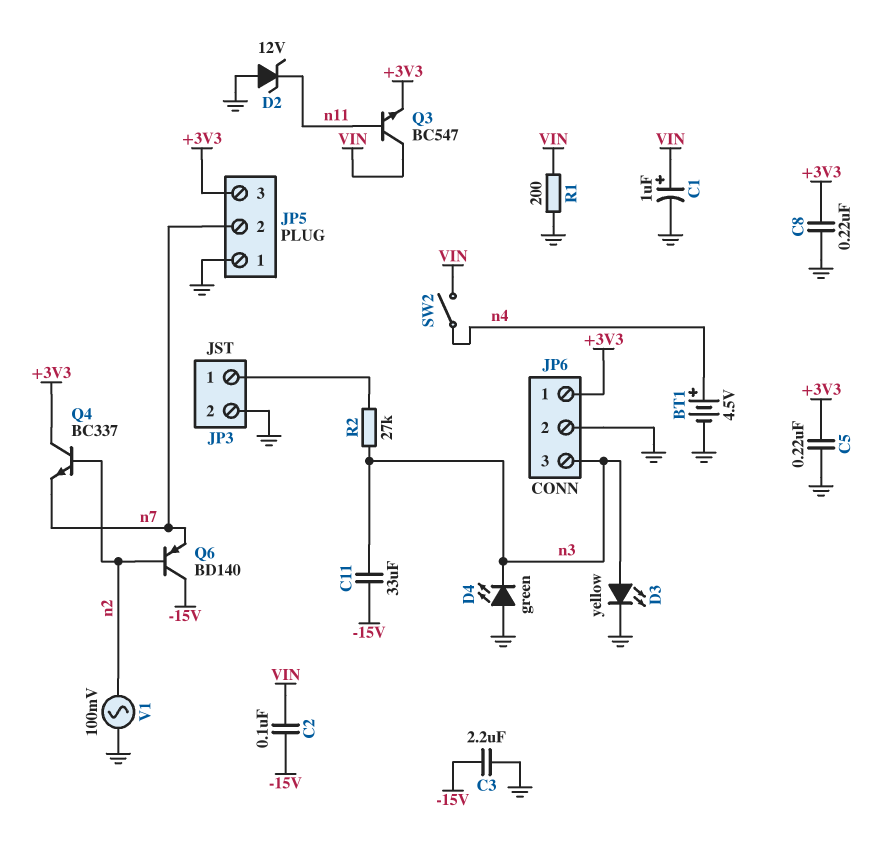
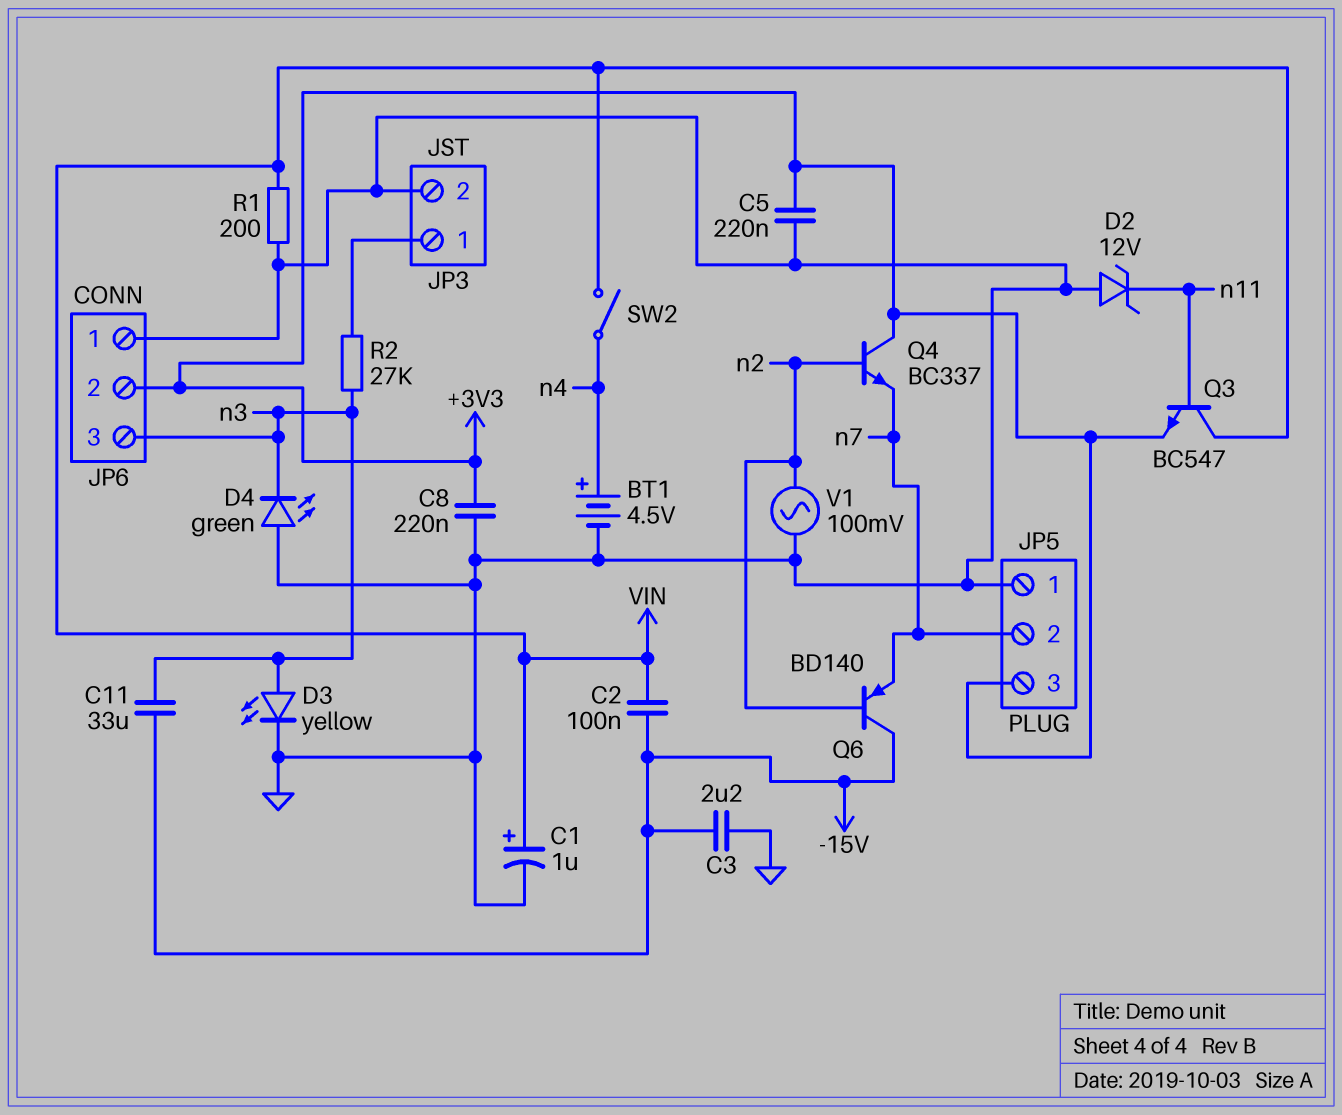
JP6 pin 1: +3V3 -> GND
JP6 pin 2: GND -> +3V3

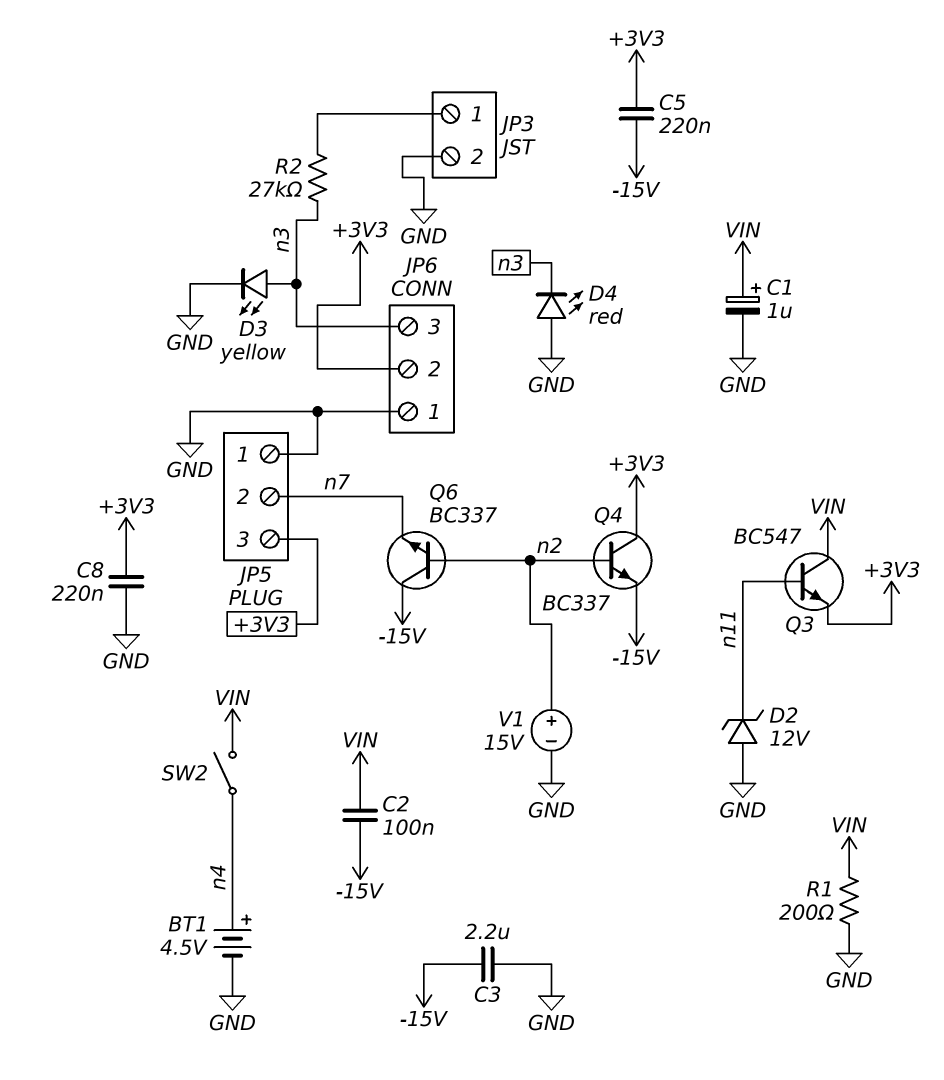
C5: 220nF (+3V3, GND) -> 220nF (+3V3, -15V)
C11: 33uF (-15V, n3) -> none
D4: LED green (A GND, K n3) -> LED red (A GND, K n3)
Q4: NPN BC337 (B n2, C +3V3, E n7) -> NPN BC337 (B n2, C +3V3, E -15V)
Q6: PNP BD140 (B n2, C -15V, E n7) -> NPN BC337 (B n2, C -15V, E n7)
V1: AC 100mV (GND, n2) -> 15V (plus n2, minus GND)

